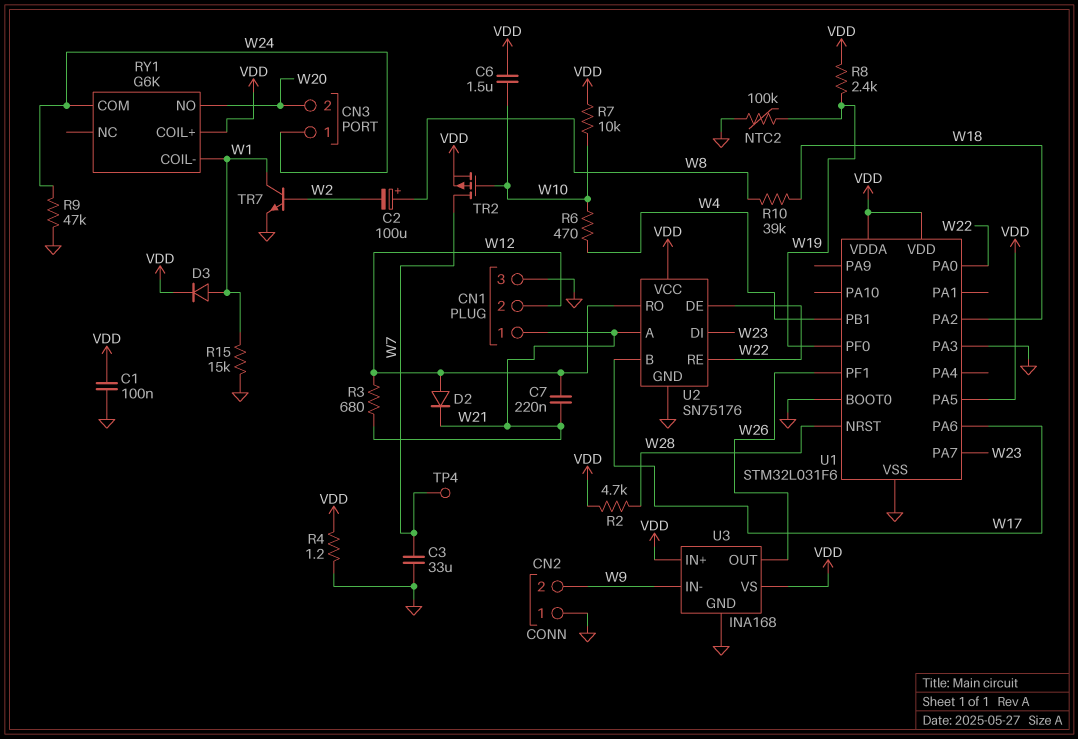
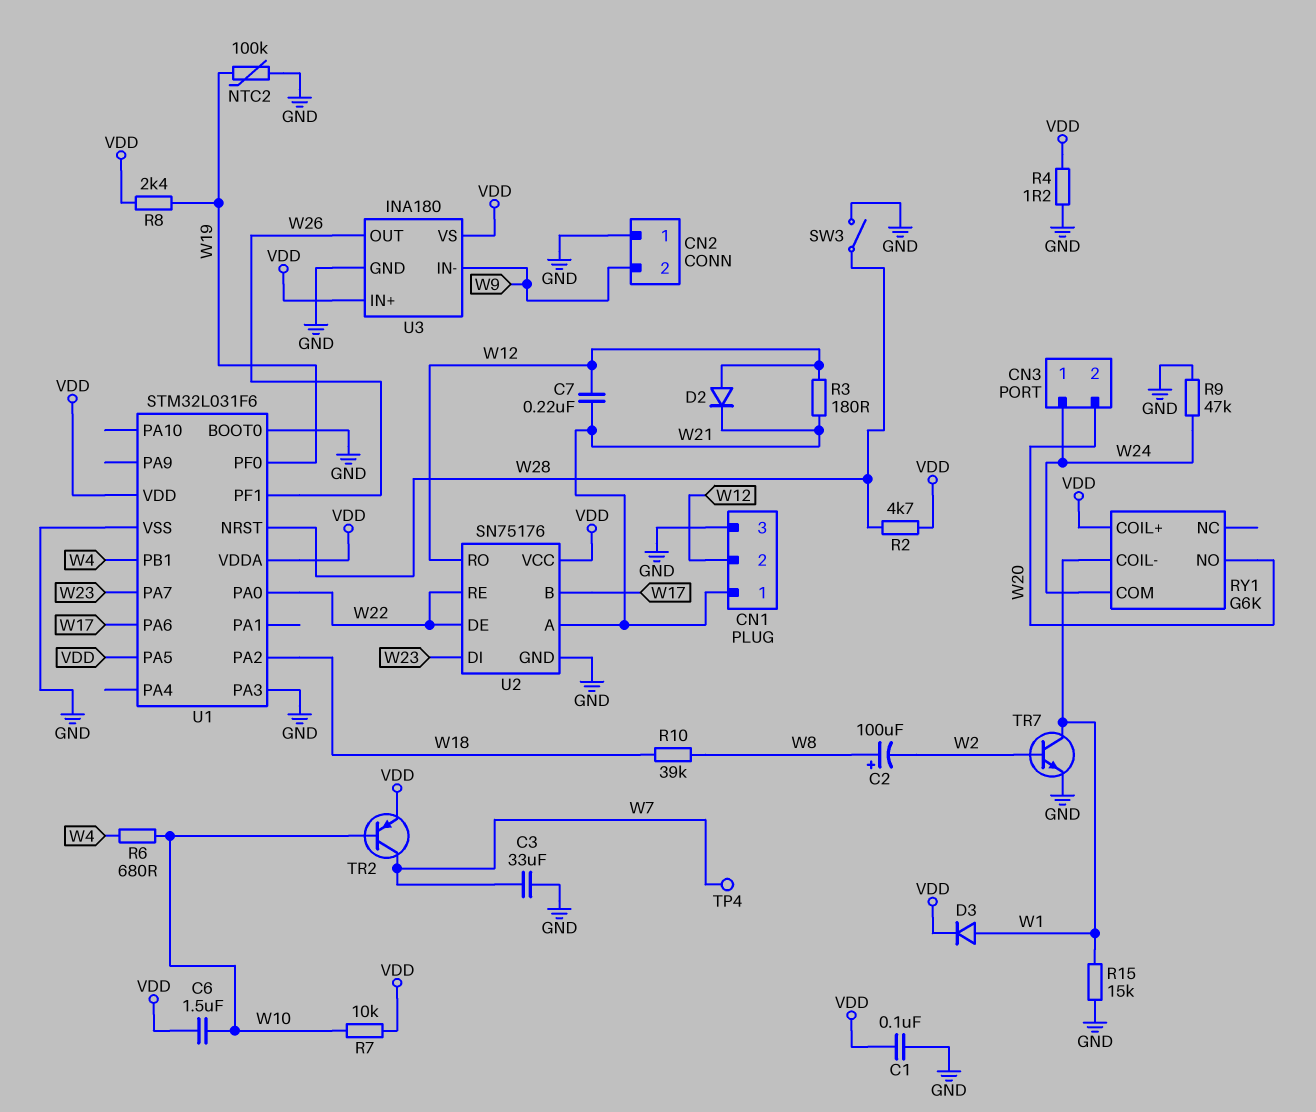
R3: 680 (W12, W21) -> 180 (W12, W21)
R6: 470 (W4, W10) -> 680 (W4, W10)
SW3: none -> switch (GND, W28)
TR2: PMOS (G W10, D W7, S VDD) -> PNP (B W10, C W7, E VDD)
U3: INA168 -> INA180

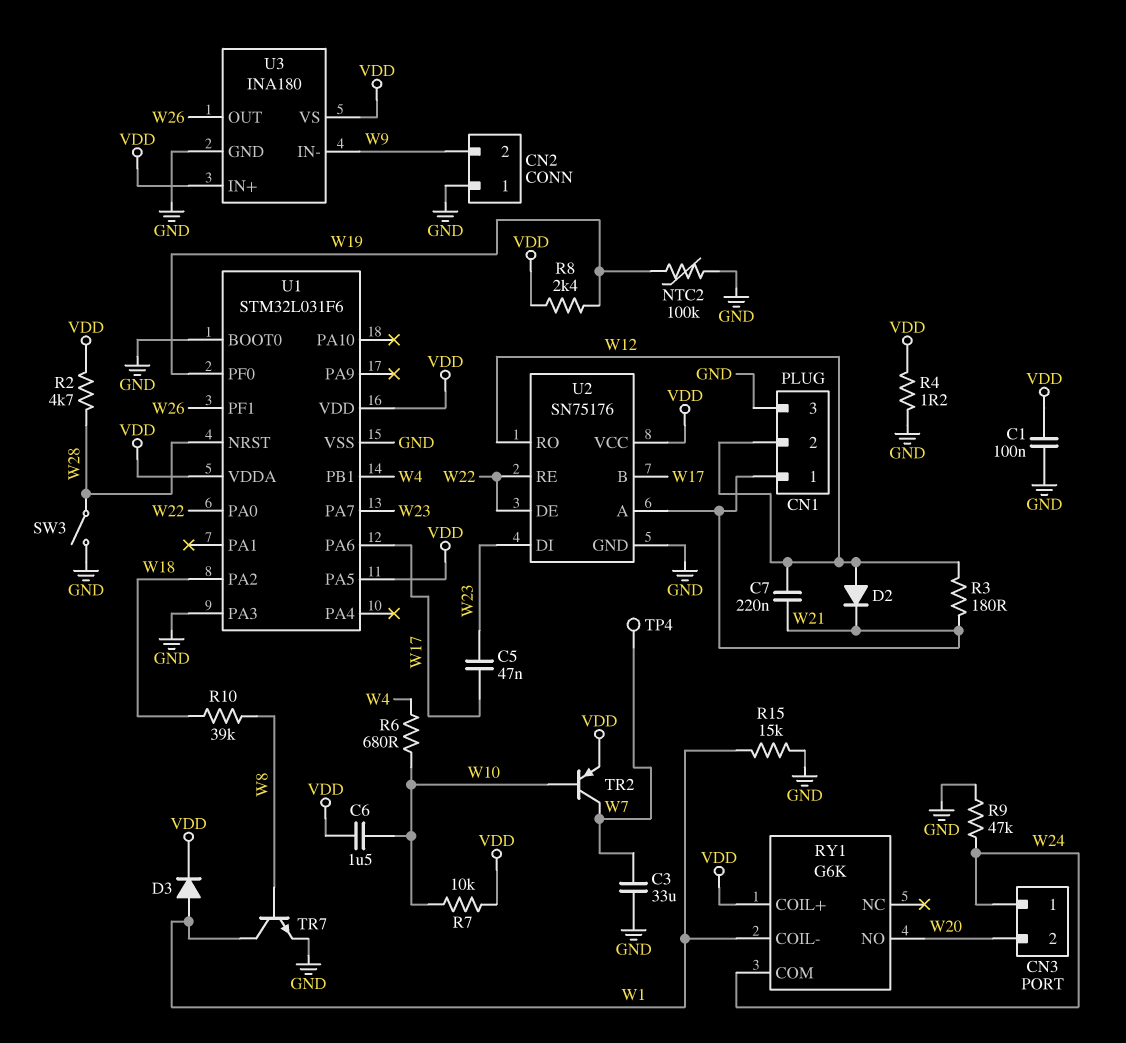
C2: 100uF (plus W8, minus W2) -> none
C5: none -> 47nF (W17, W23)
TR7: NPN (B W2, C W1, E GND) -> NPN (B W8, C W1, E GND)

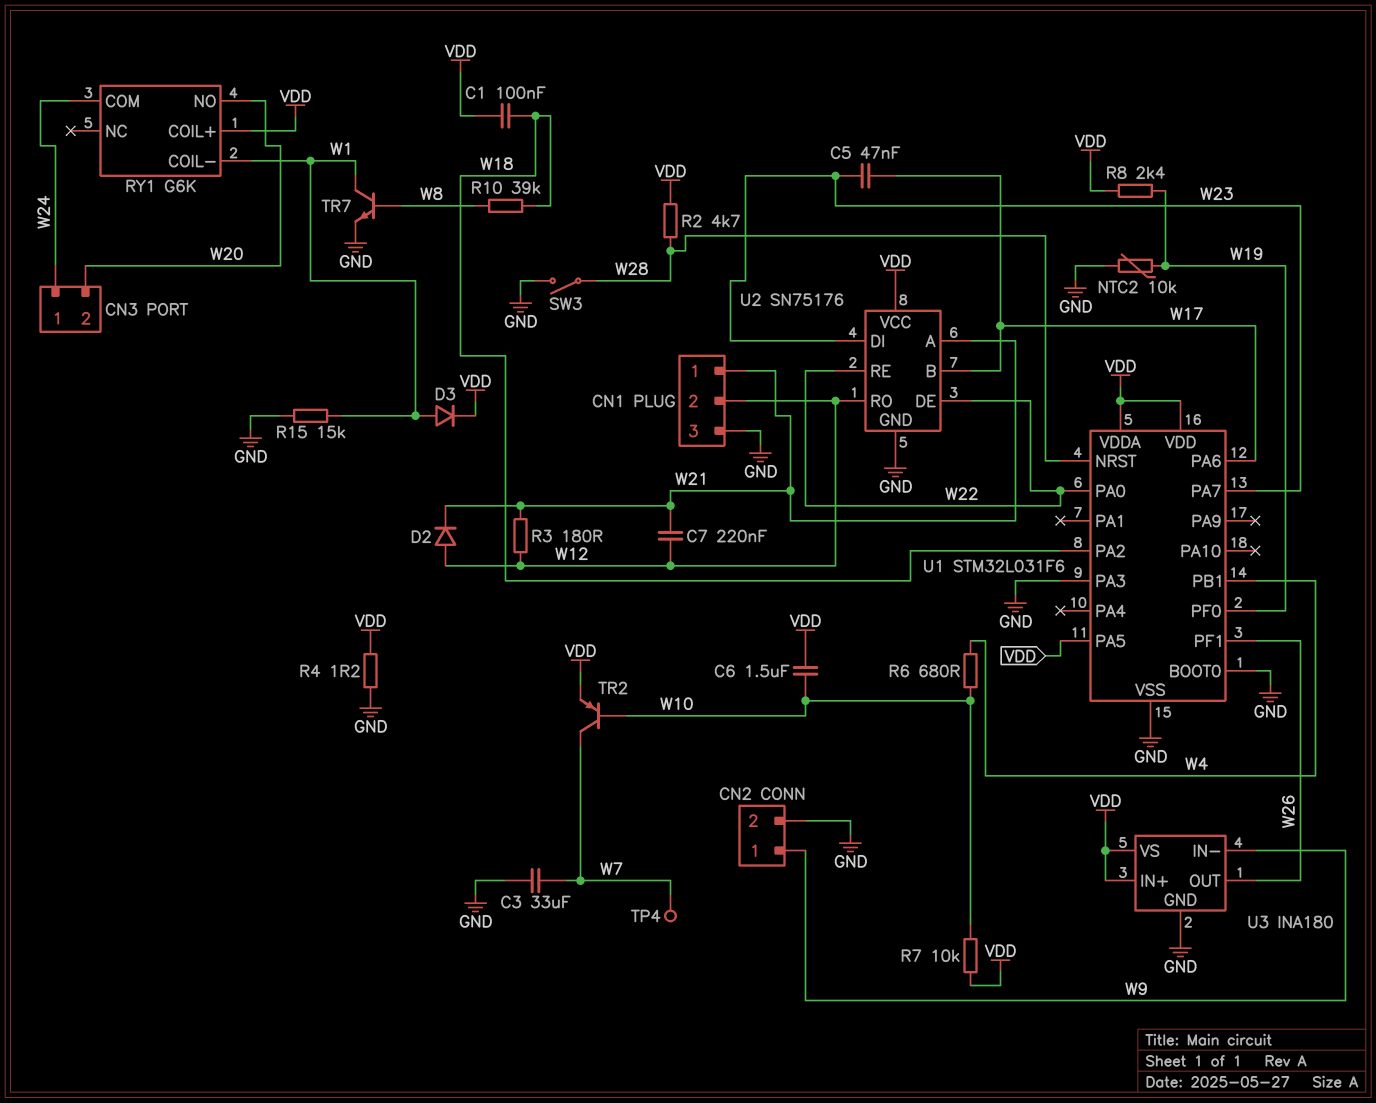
C1: 100nF (GND, VDD) -> 100nF (VDD, W18)
CN2 pin 1: GND -> W9
CN2 pin 2: W9 -> GND
NTC2: 100k (GND, W19) -> 10k (GND, W19)
R9: 47k (GND, W24) -> none

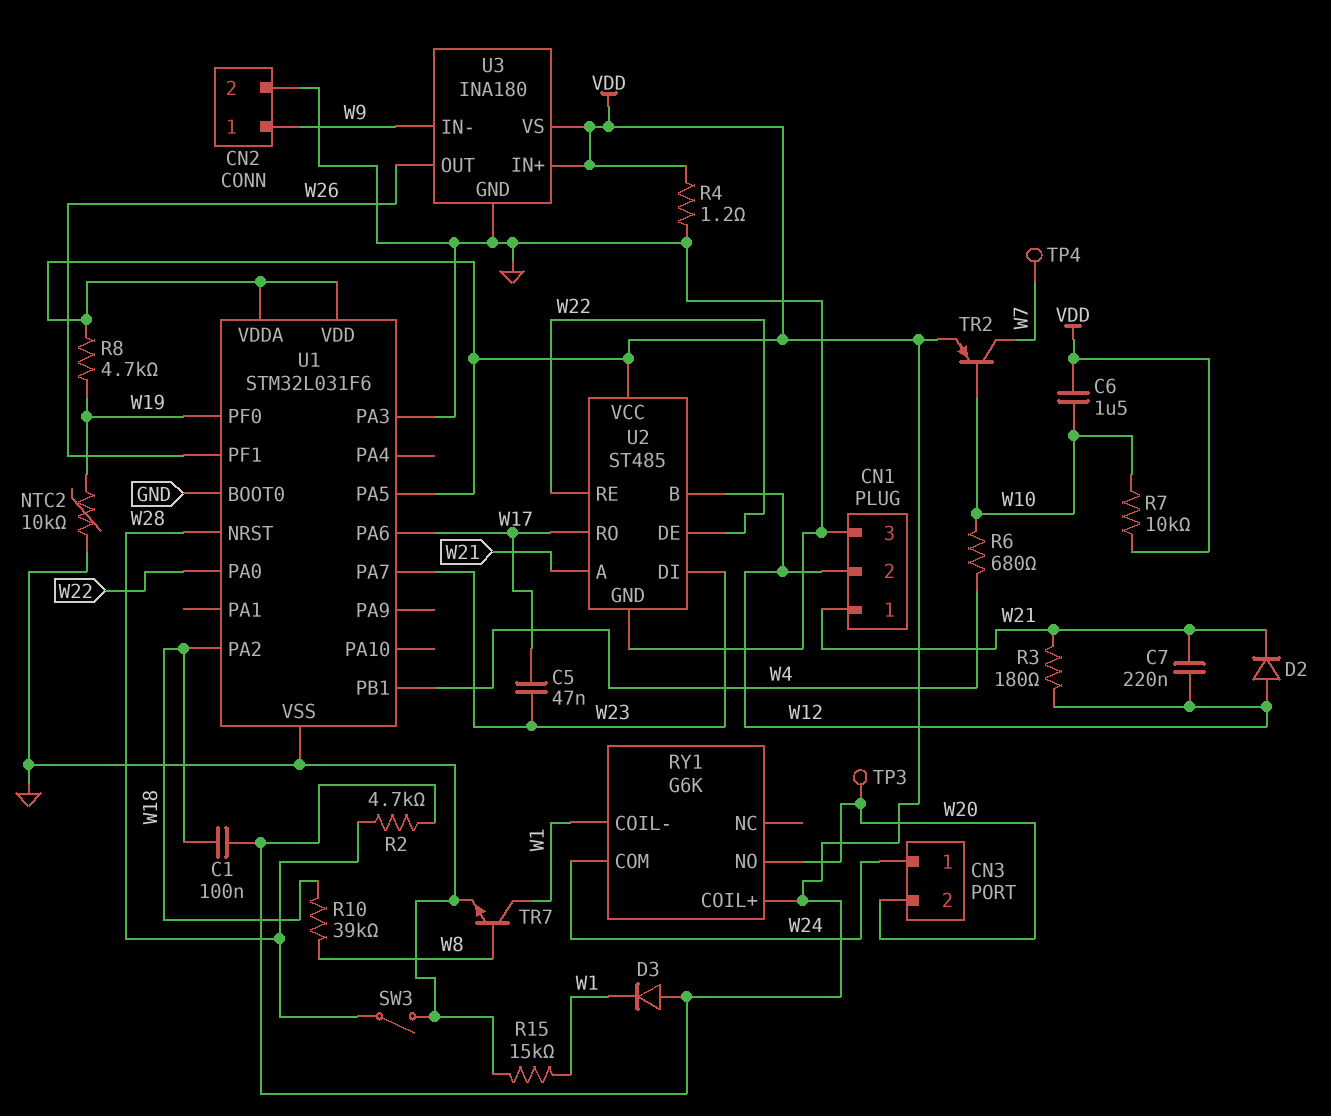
C3: 33uF (GND, W7) -> none
D3: diode (A W1, K VDD) -> diode (A VDD, K W1)
R8: 2.4k (VDD, W19) -> 4.7k (VDD, W19)
TP3: none -> test point (W20)
U2: SN75176 -> ST485
U2 pin B: W17 -> W12
U2 pin RO: W12 -> W17

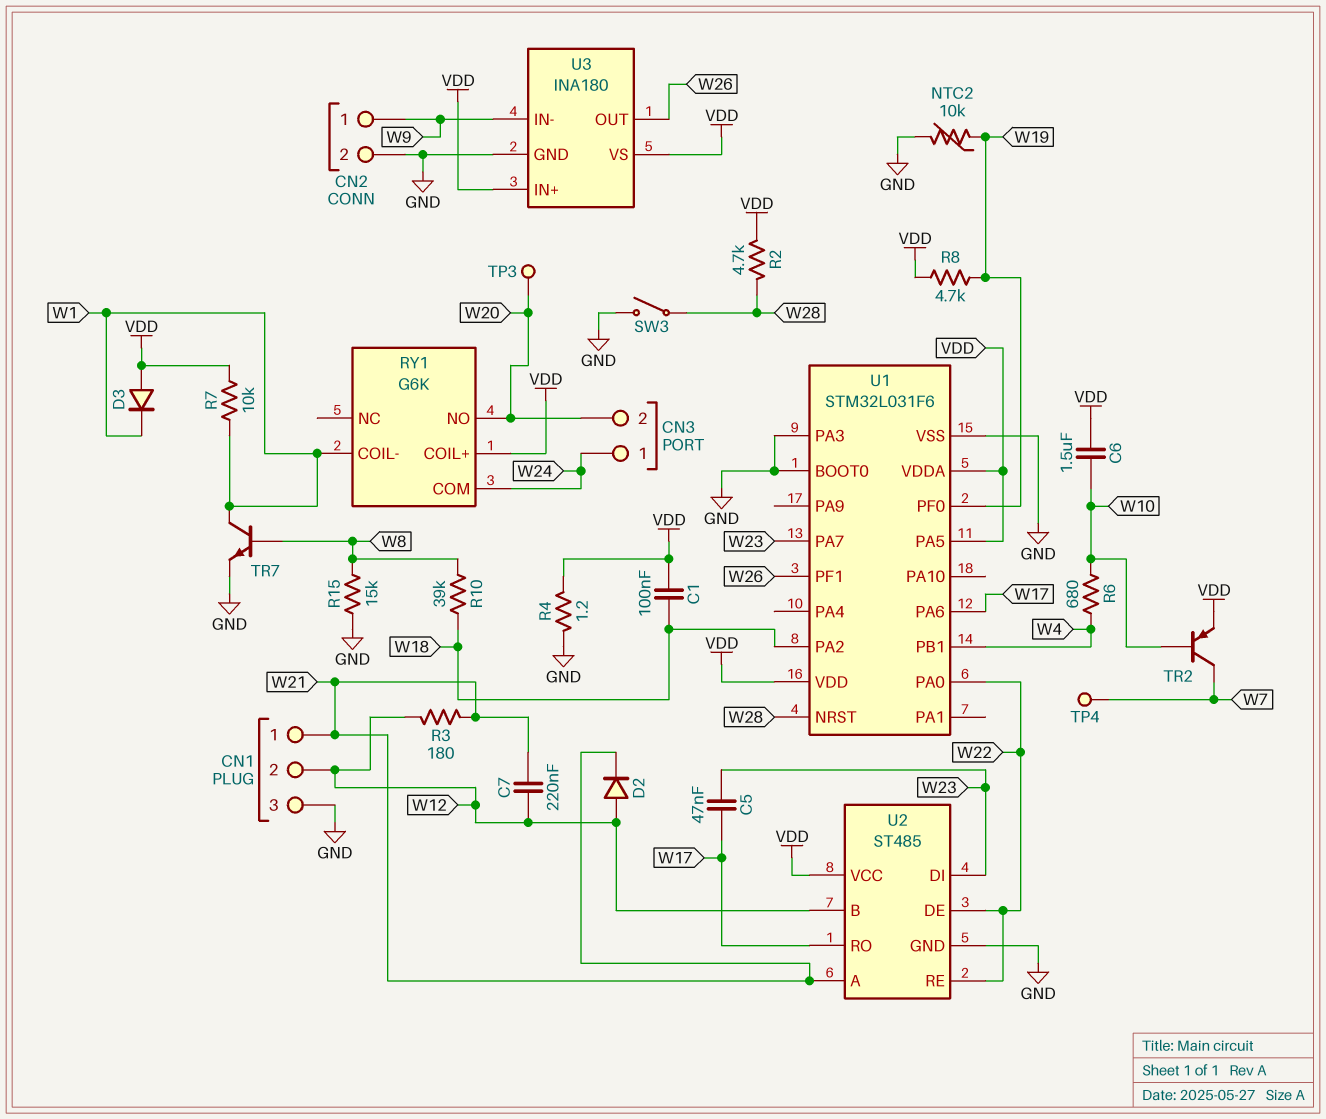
R7: 10k (VDD, W10) -> 10k (VDD, W1)
R15: 15k (GND, W1) -> 15k (GND, W8)

